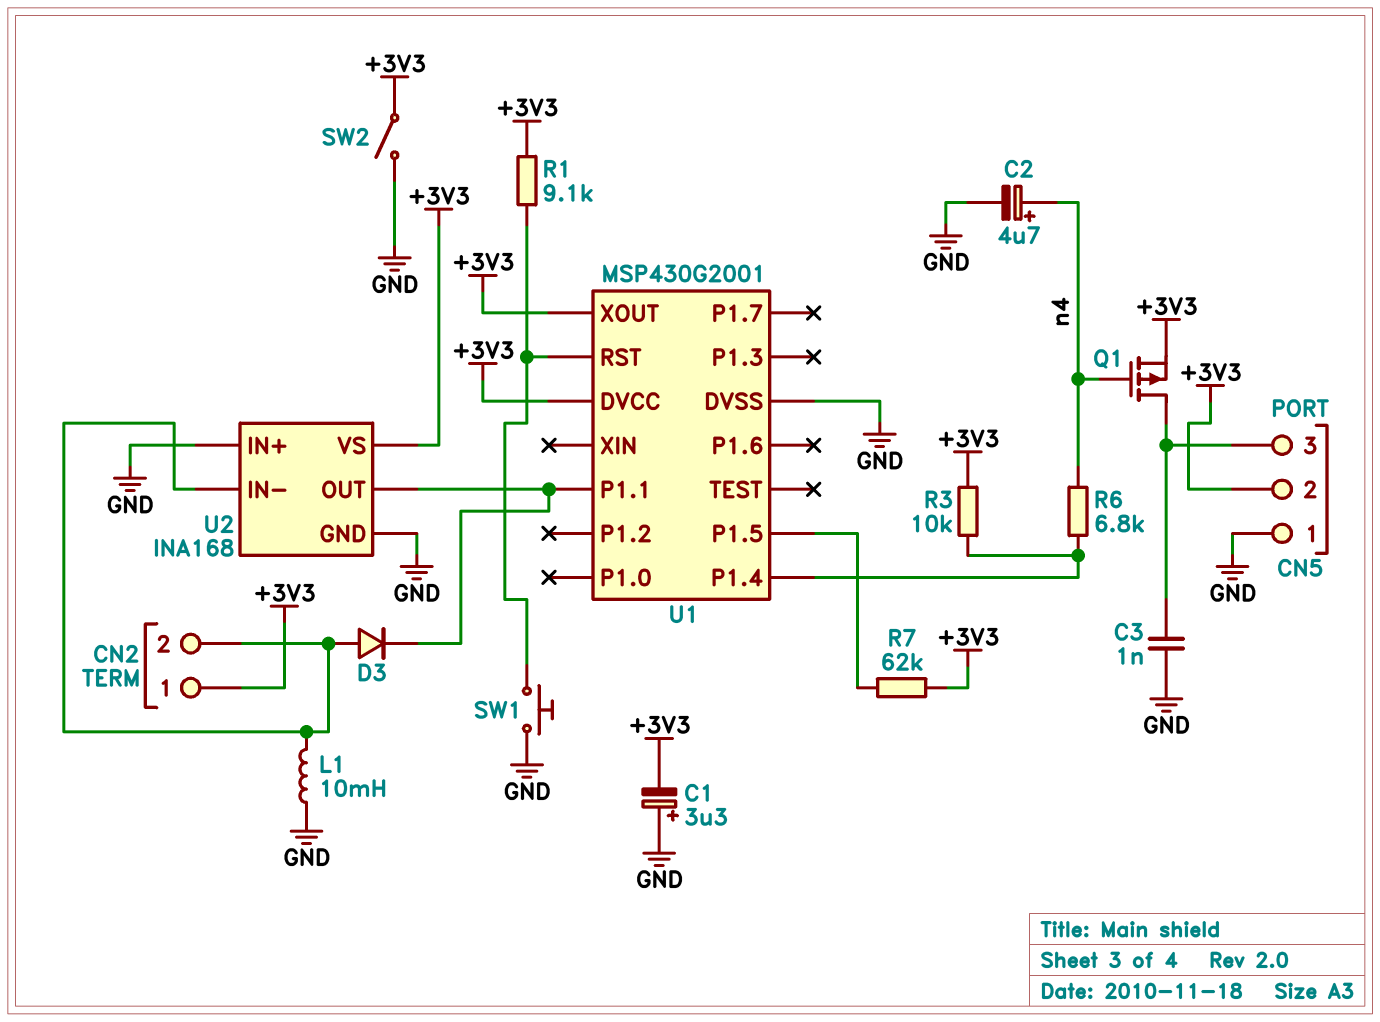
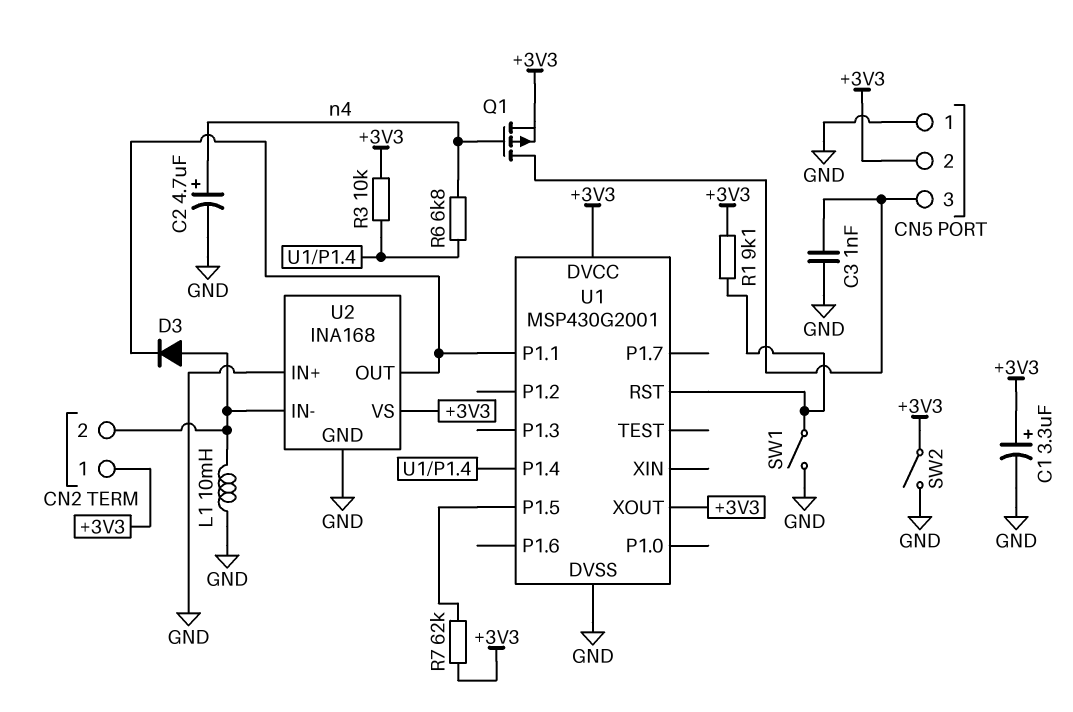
C1: 3.3uF (plus GND, minus +3V3) -> 3.3uF (plus +3V3, minus GND)
SW1: button (GND, U1/RST) -> switch (GND, U1/RST)

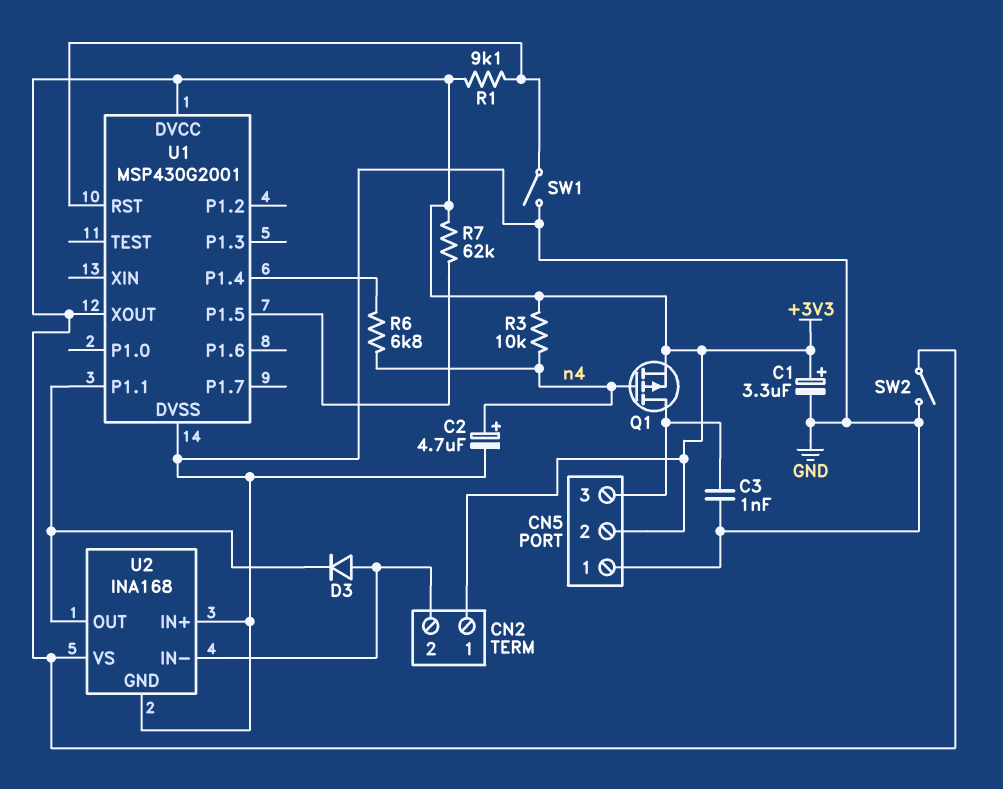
L1: 10mH (CN2/2, GND) -> none
R3: 10k (+3V3, U1/P1.4) -> 10k (+3V3, n4)

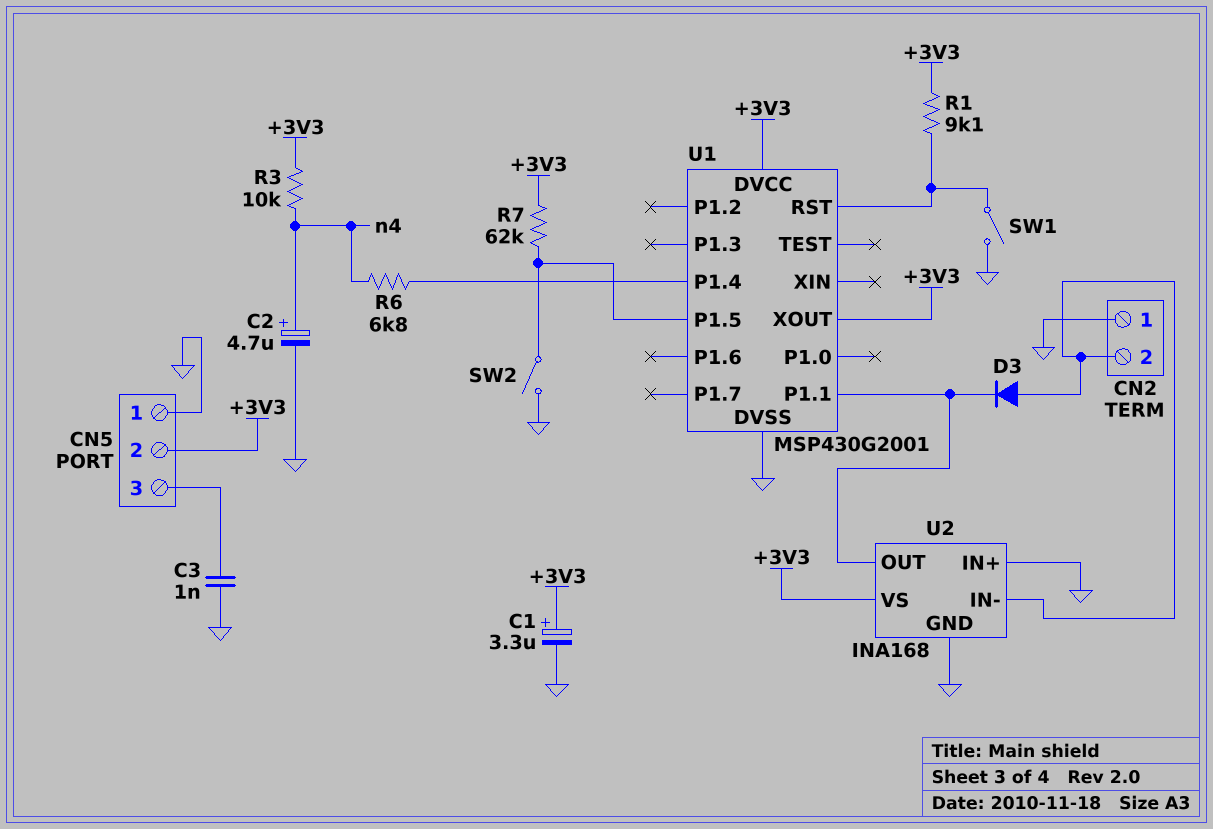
CN2 pin 1: +3V3 -> GND
Q1: PMOS (G n4, D CN5/3, S +3V3) -> none
SW2: switch (+3V3, GND) -> switch (GND, U1/P1.5)

